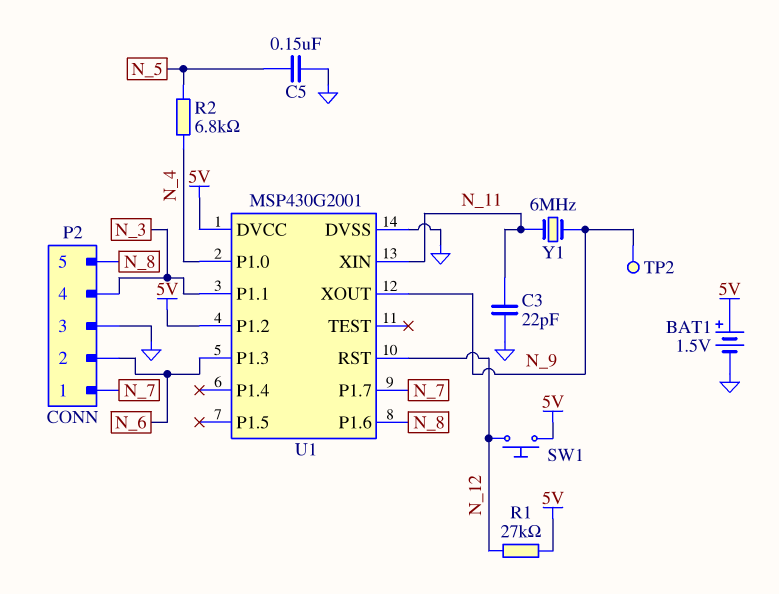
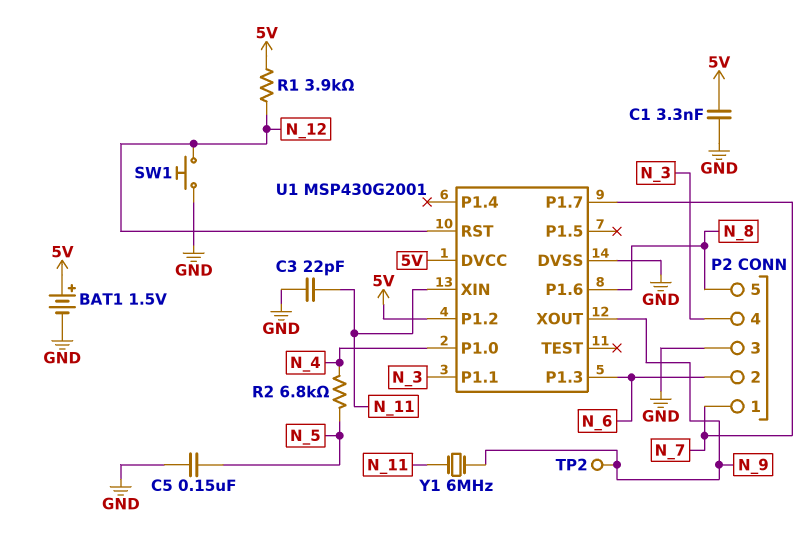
C1: none -> 3.3nF (5V, GND)
R1: 27k (5V, N_12) -> 3.9k (5V, N_12)
SW1: button (5V, N_12) -> button (GND, N_12)

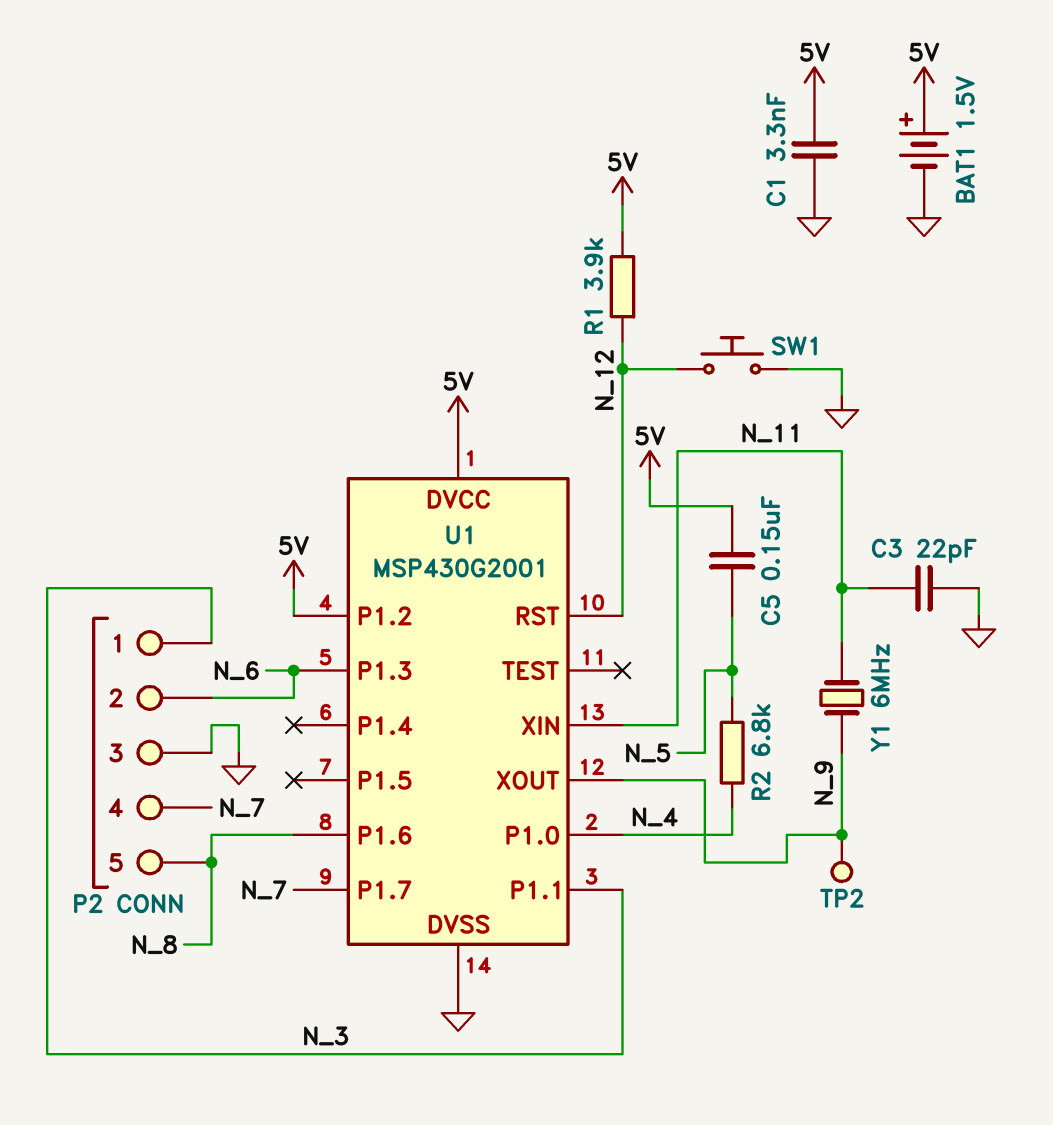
C5: 150nF (GND, N_5) -> 150nF (5V, N_5)
P2 pin 1: N_7 -> N_3
P2 pin 4: N_3 -> N_7

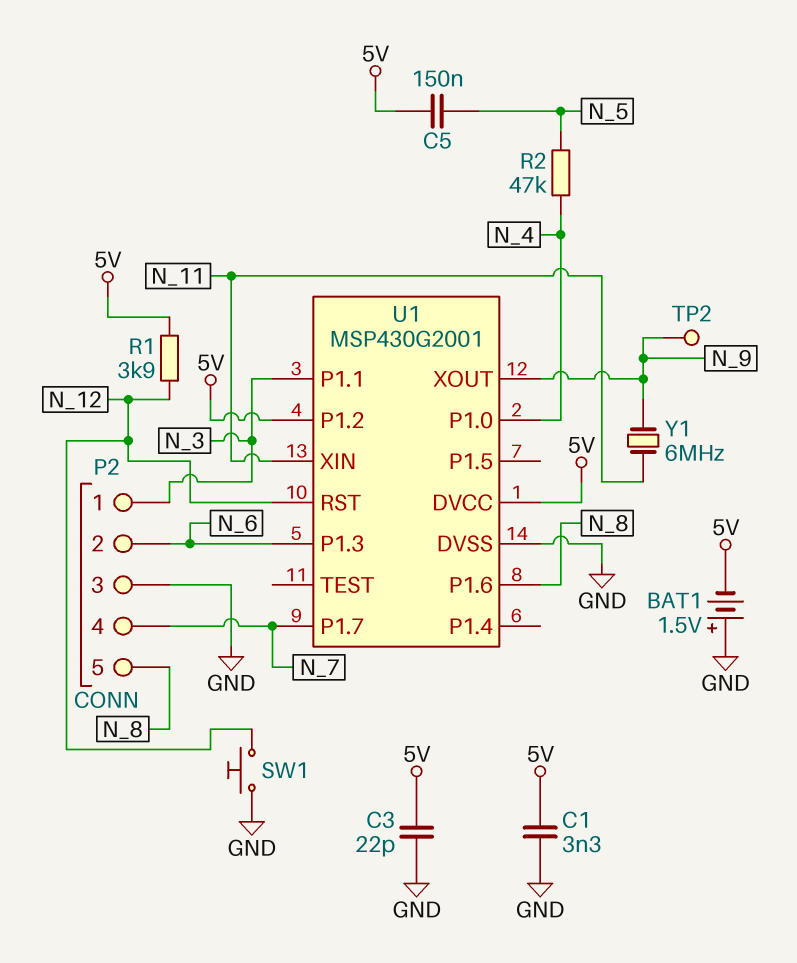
BAT1: 1.5V (plus 5V, minus GND) -> 1.5V (plus GND, minus 5V)
C3: 22pF (GND, N_11) -> 22pF (5V, GND)
R2: 6.8k (N_4, N_5) -> 47k (N_4, N_5)

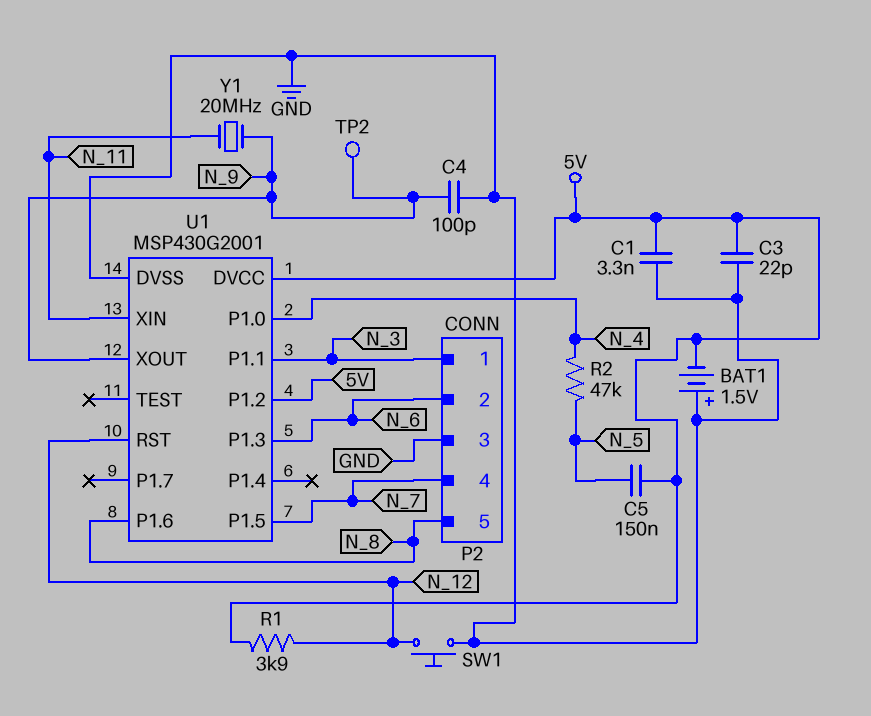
C4: none -> 100pF (GND, N_9)
U1 pin P1.5: none -> N_7
U1 pin P1.7: N_7 -> none
Y1: 6MHz (N_9, N_11) -> 20MHz (N_9, N_11)

